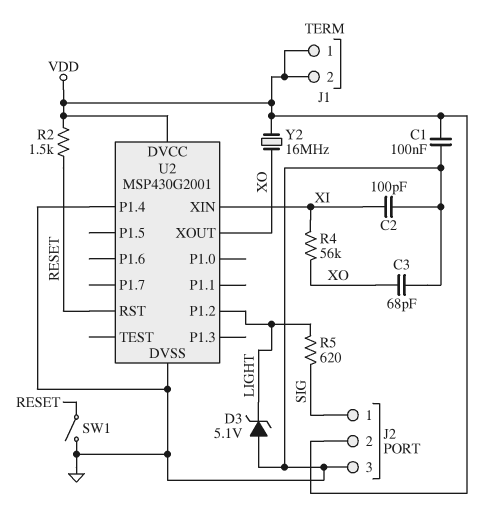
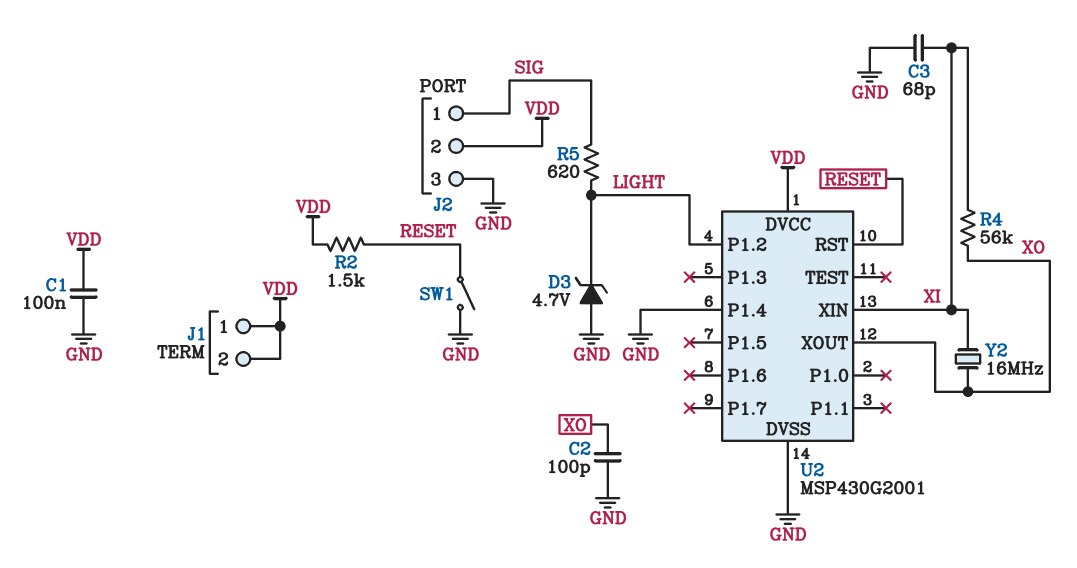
C2: 100pF (GND, XI) -> 100pF (GND, XO)
C3: 68pF (GND, XO) -> 68pF (GND, XI)
D3: zener 5.1V (A GND, K LIGHT) -> zener 4.7V (A GND, K LIGHT)
Y2: 16MHz (VDD, XO) -> 16MHz (XI, XO)

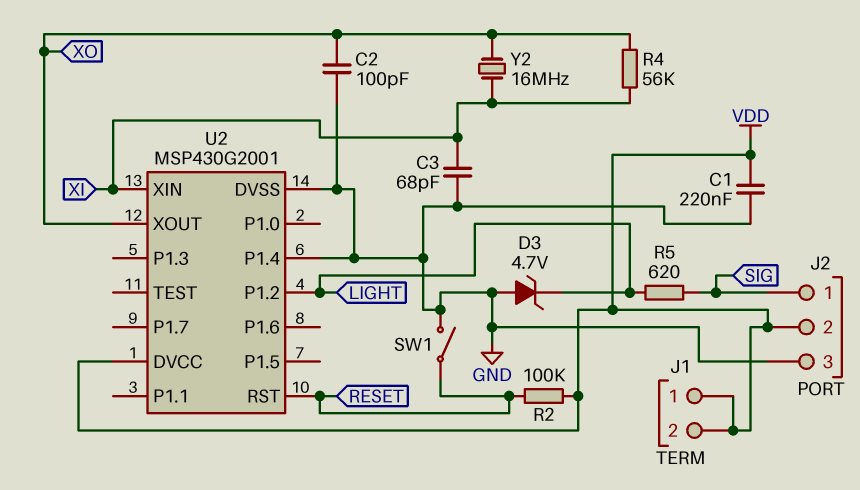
C1: 100nF (GND, VDD) -> 220nF (GND, VDD)
R2: 1.5k (RESET, VDD) -> 100k (RESET, VDD)

